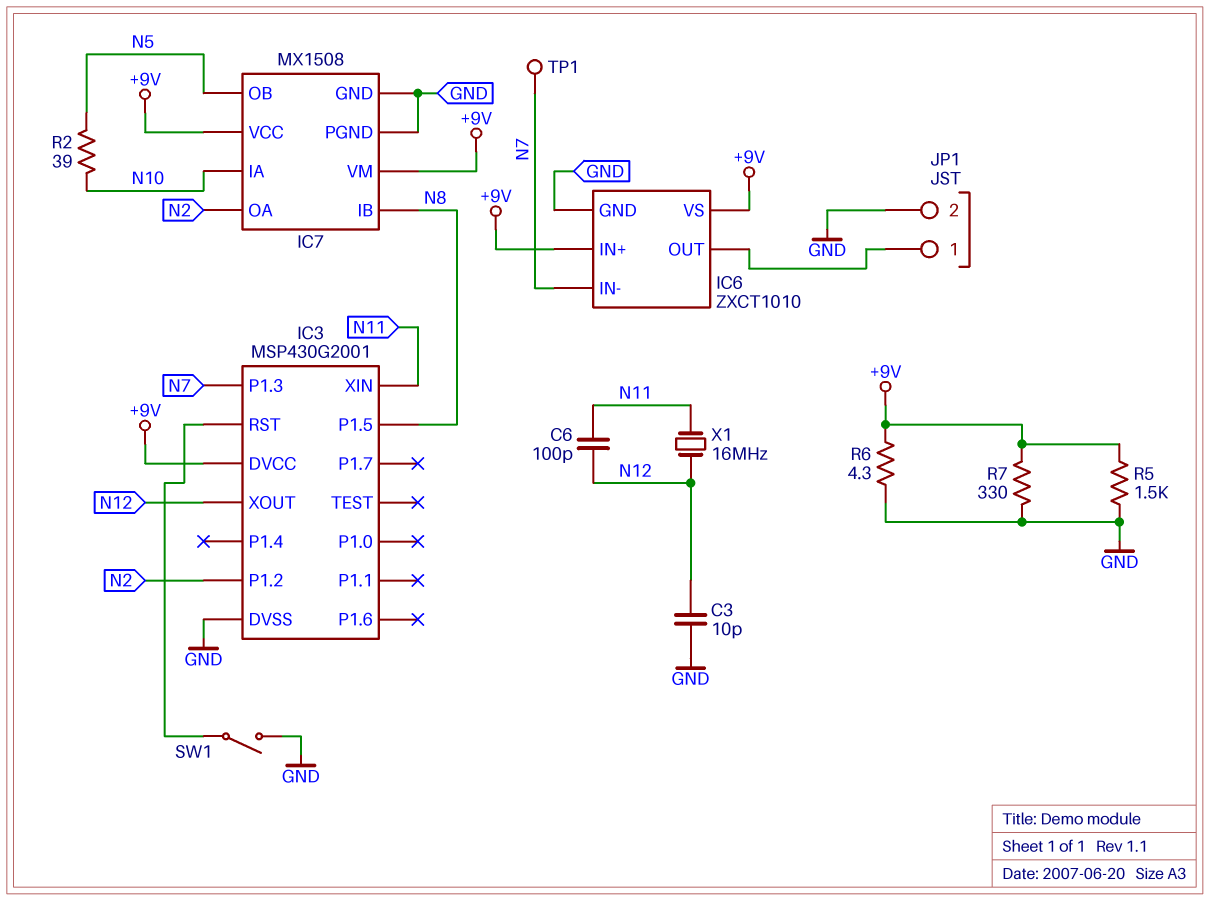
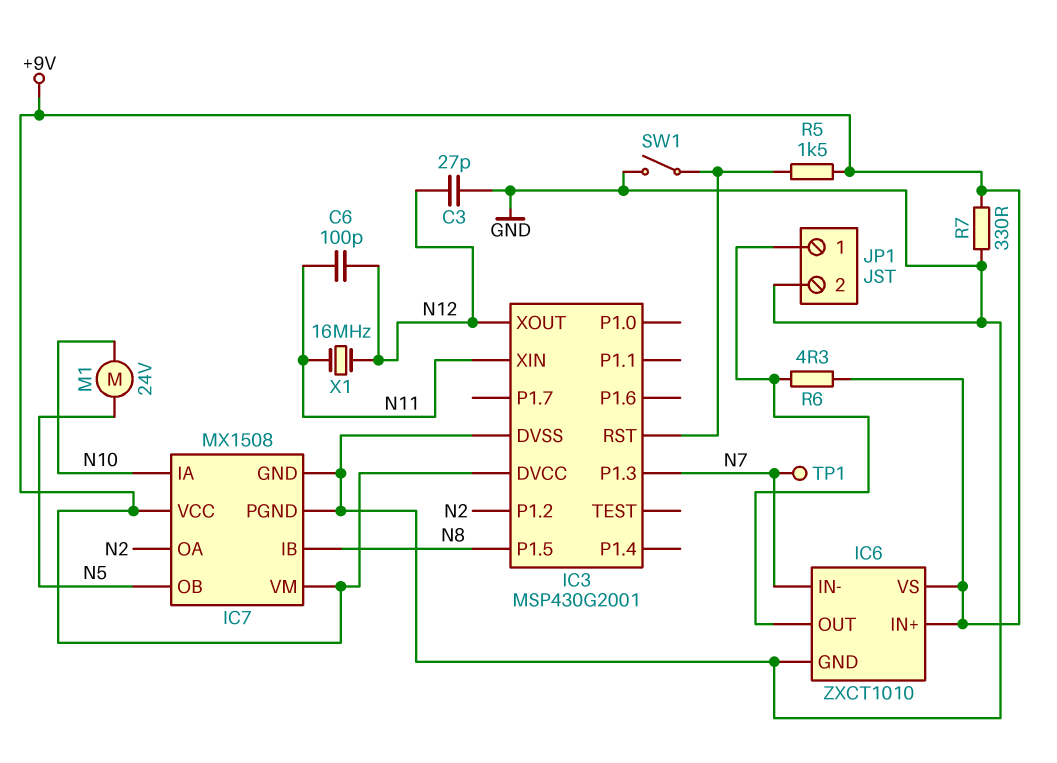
C3: 10pF (GND, N12) -> 27pF (GND, N12)
M1: none -> motor 24V (N5, N10)
R2: 39 (N5, N10) -> none
R5: 1.5k (+9V, GND) -> 1.5k (+9V, IC3/RST)
R6: 4.3 (+9V, GND) -> 4.3 (+9V, IC6/OUT)

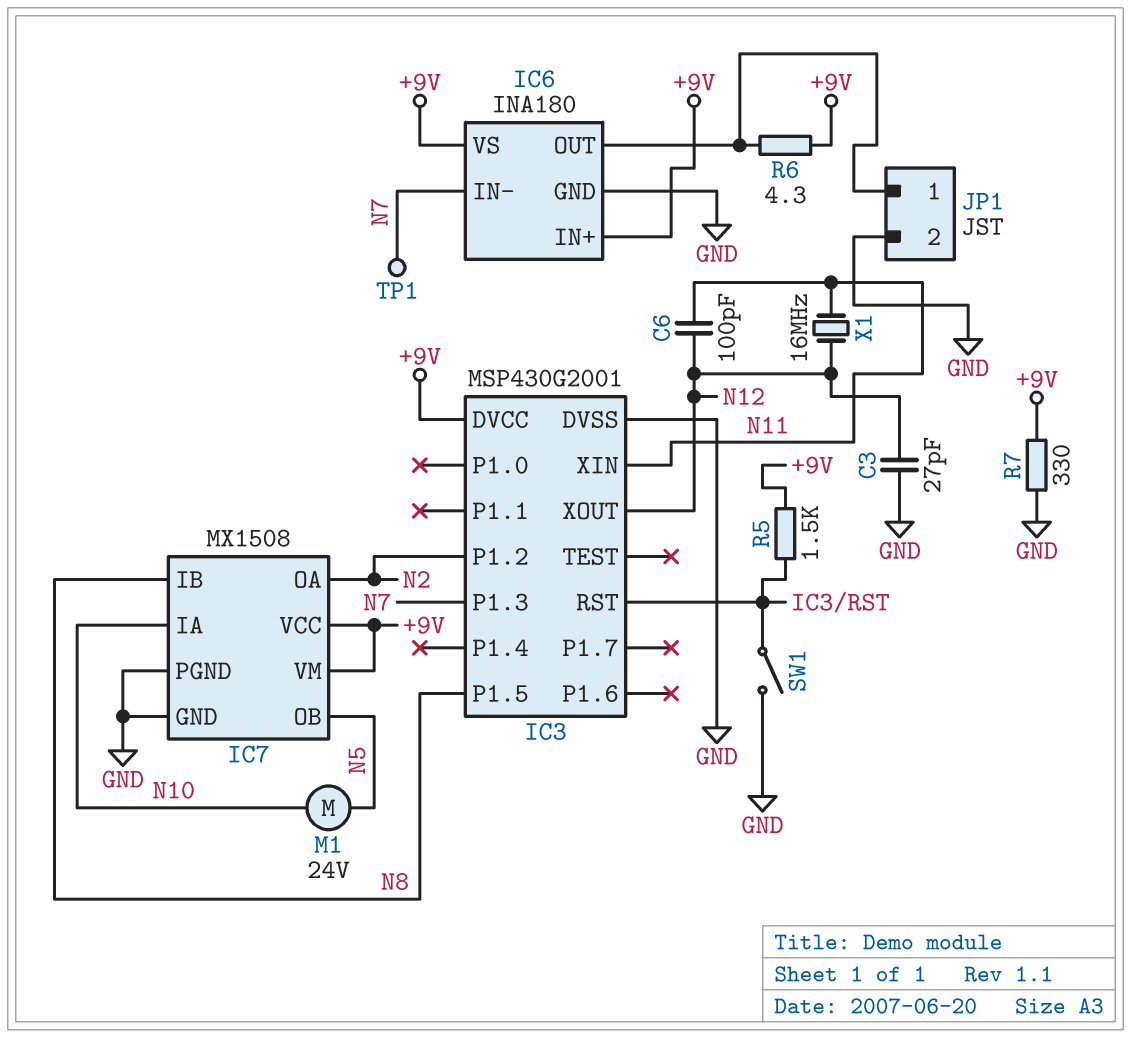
IC6: ZXCT1010 -> INA180

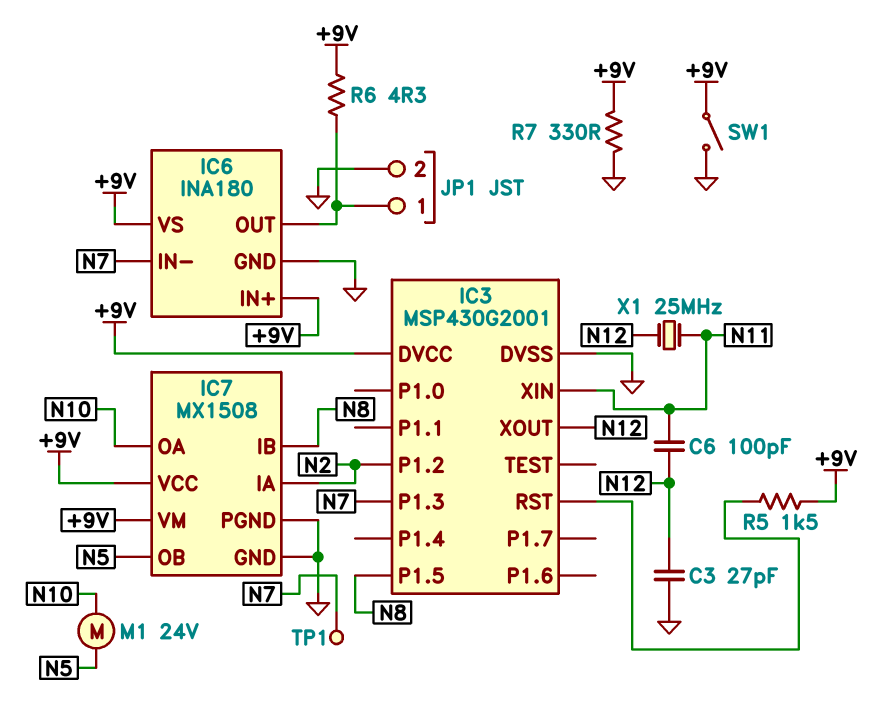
IC7 pin IA: N10 -> N2
IC7 pin OA: N2 -> N10
SW1: switch (GND, IC3/RST) -> switch (+9V, GND)
X1: 16MHz (N11, N12) -> 25MHz (N11, N12)

